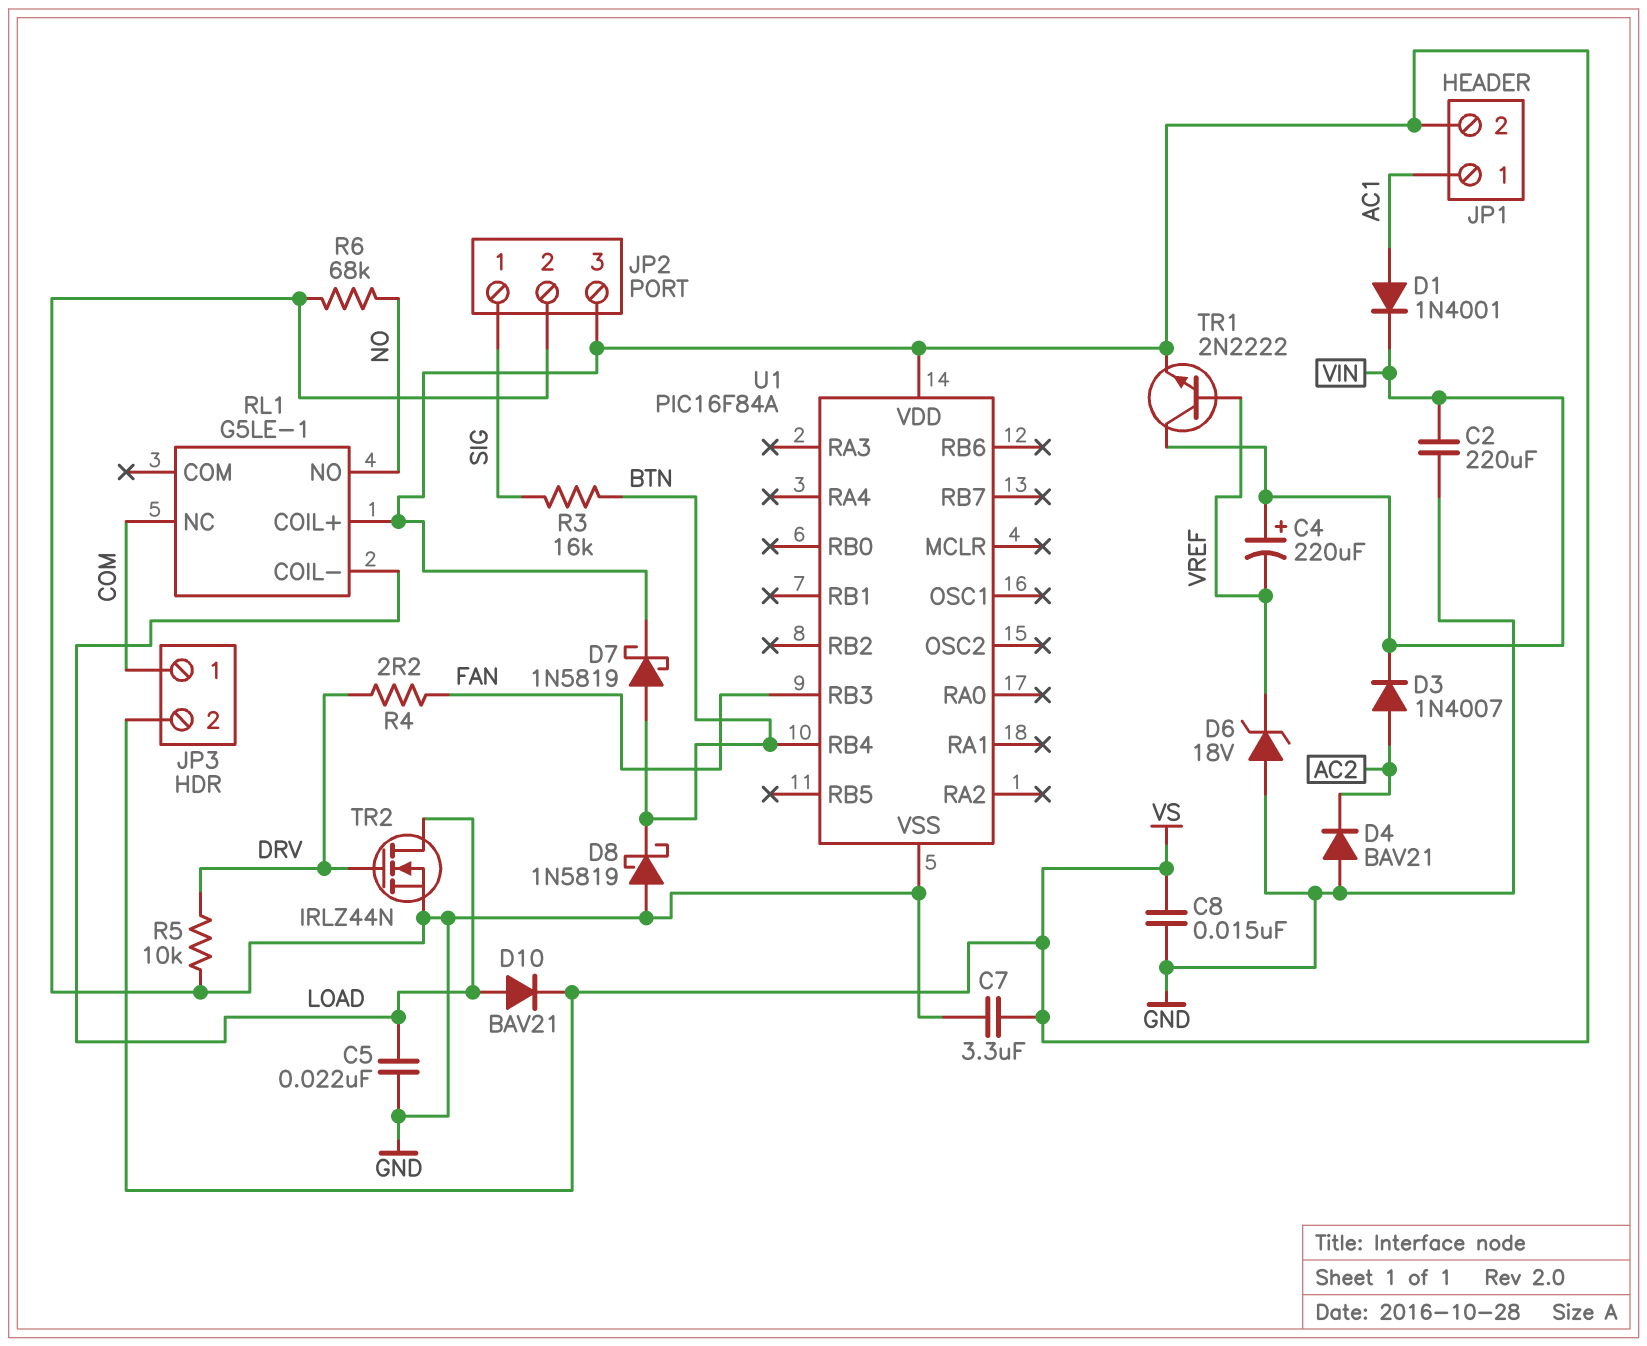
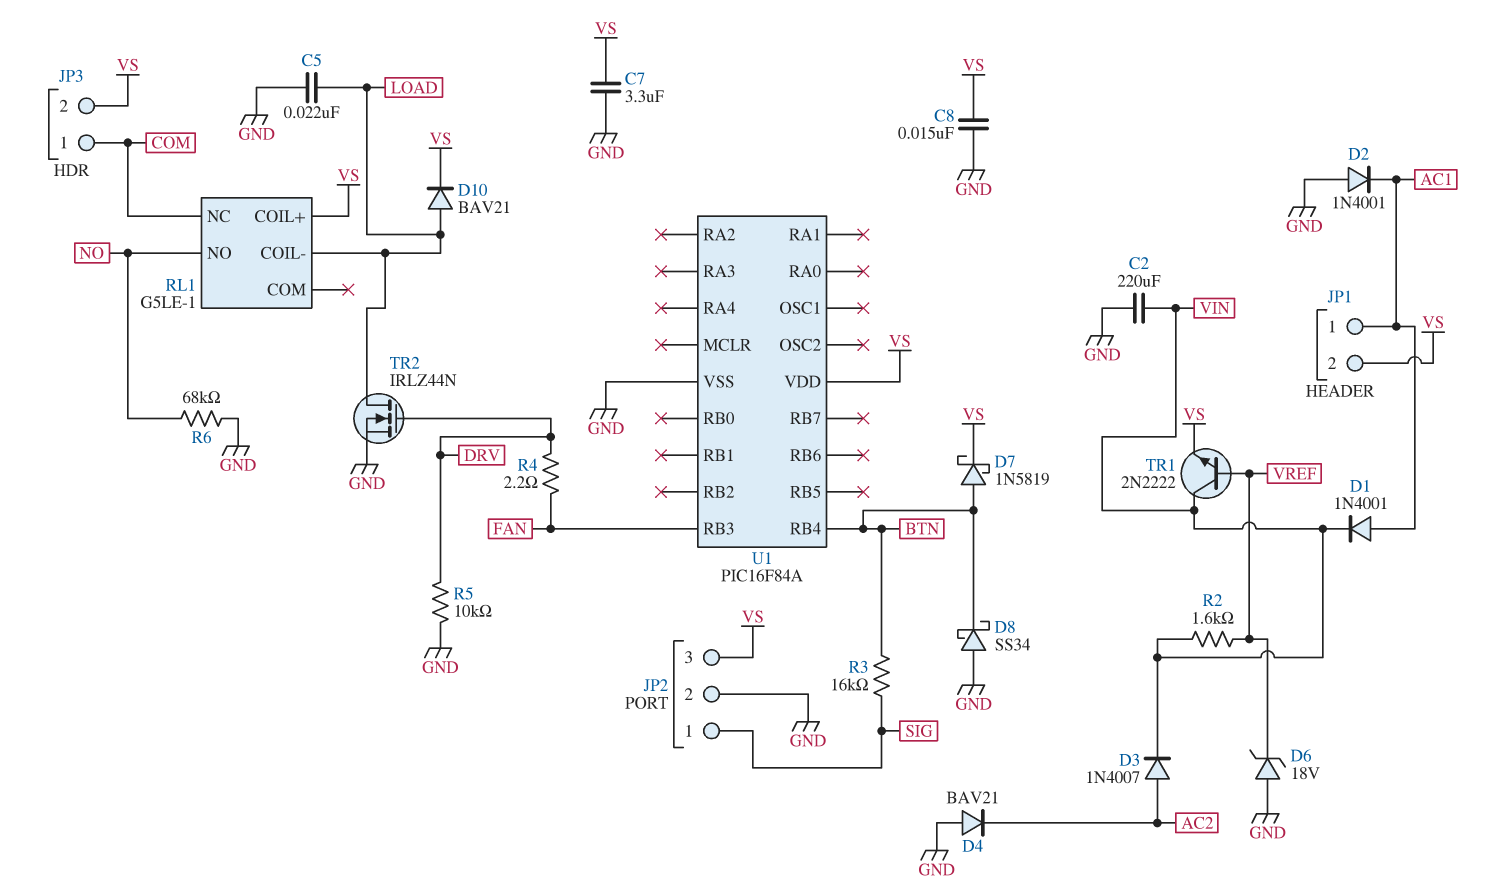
C4: 220uF (plus VIN, minus VREF) -> none
D2: none -> diode 1N4001 (A GND, K AC1)
D8: schottky 1N5819 (A GND, K BTN) -> schottky SS34 (A GND, K BTN)
R2: none -> 1.6k (VIN, VREF)

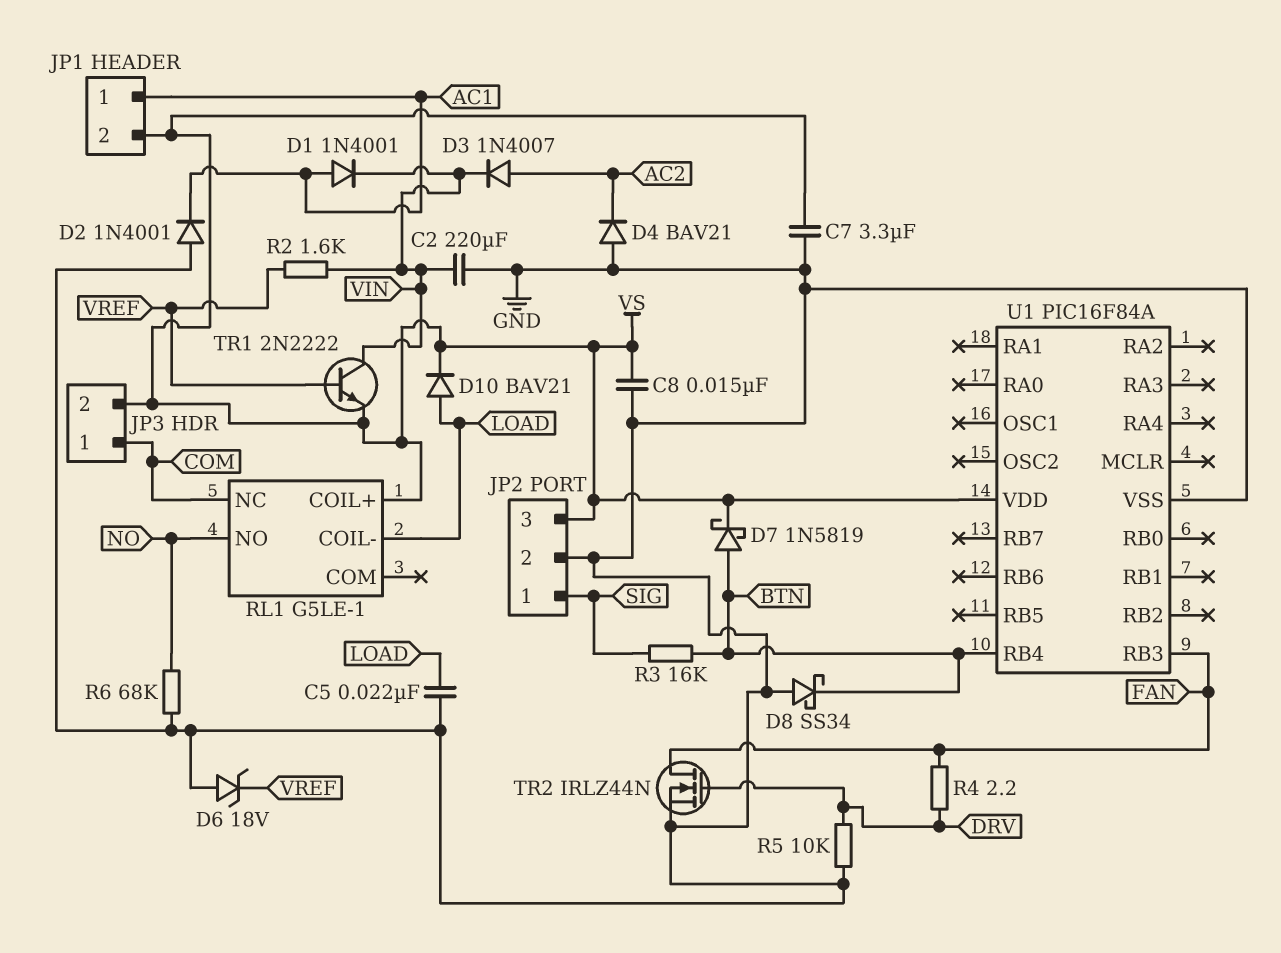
TR2: NMOS IRLZ44N (G DRV, D LOAD, S GND) -> NMOS IRLZ44N (G DRV, D FAN, S GND)

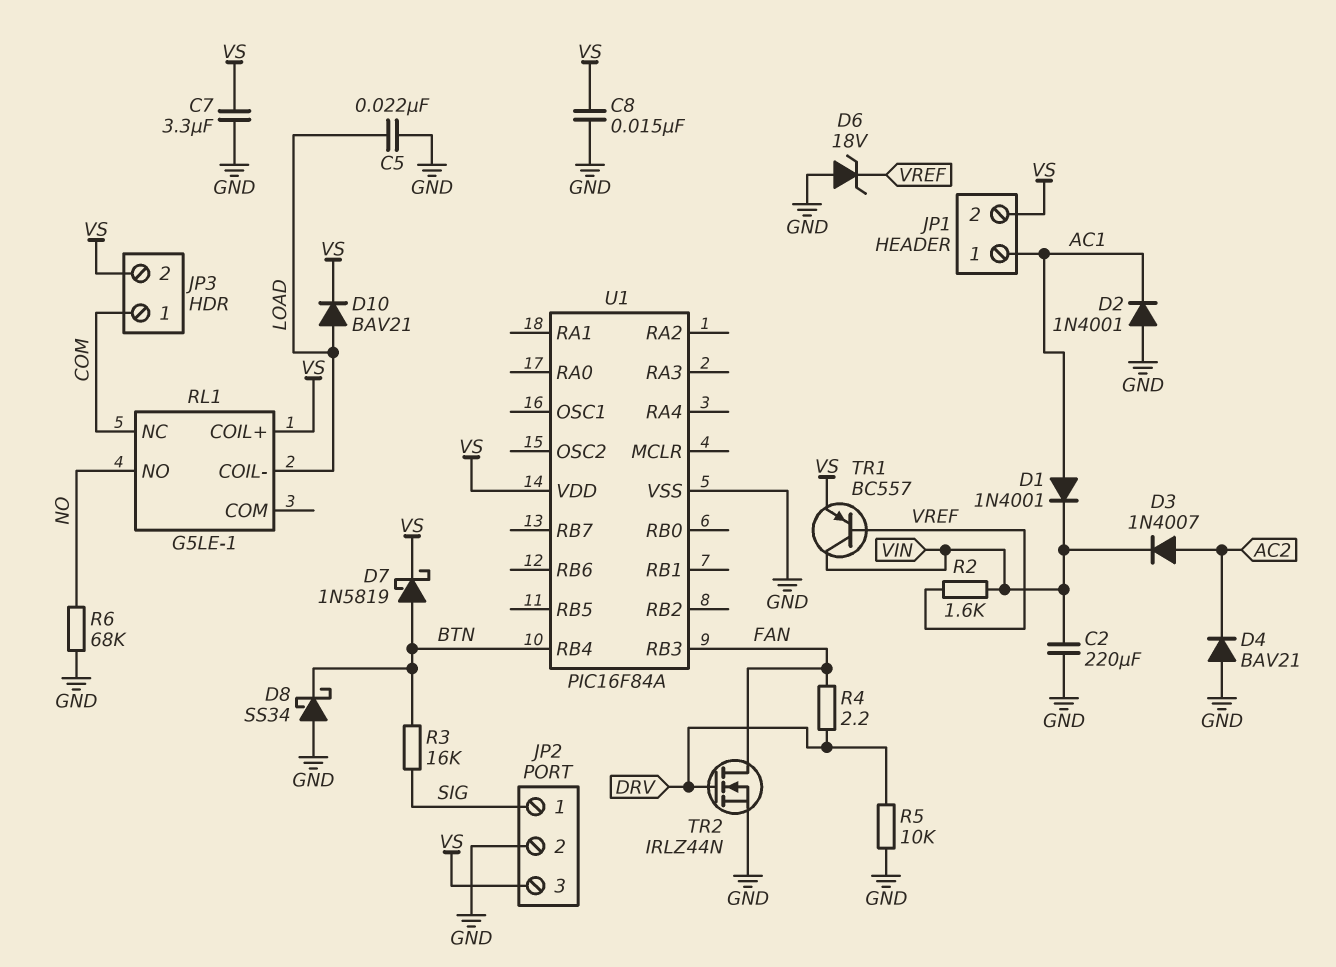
TR1: NPN 2N2222 (B VREF, C VIN, E VS) -> PNP BC557 (B VREF, C VIN, E VS)

